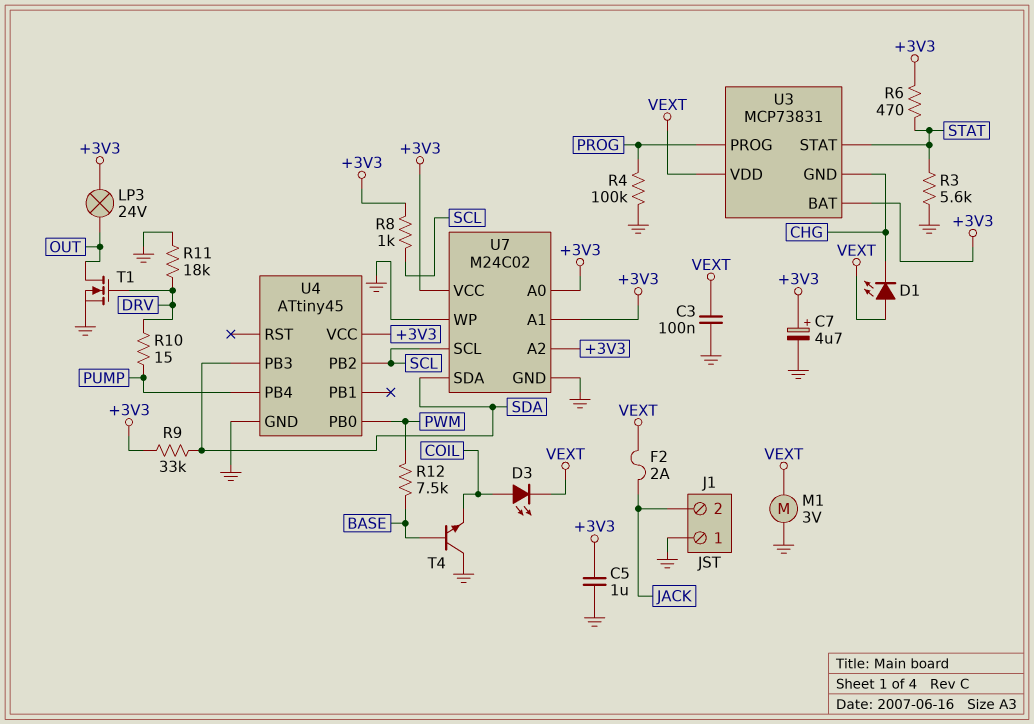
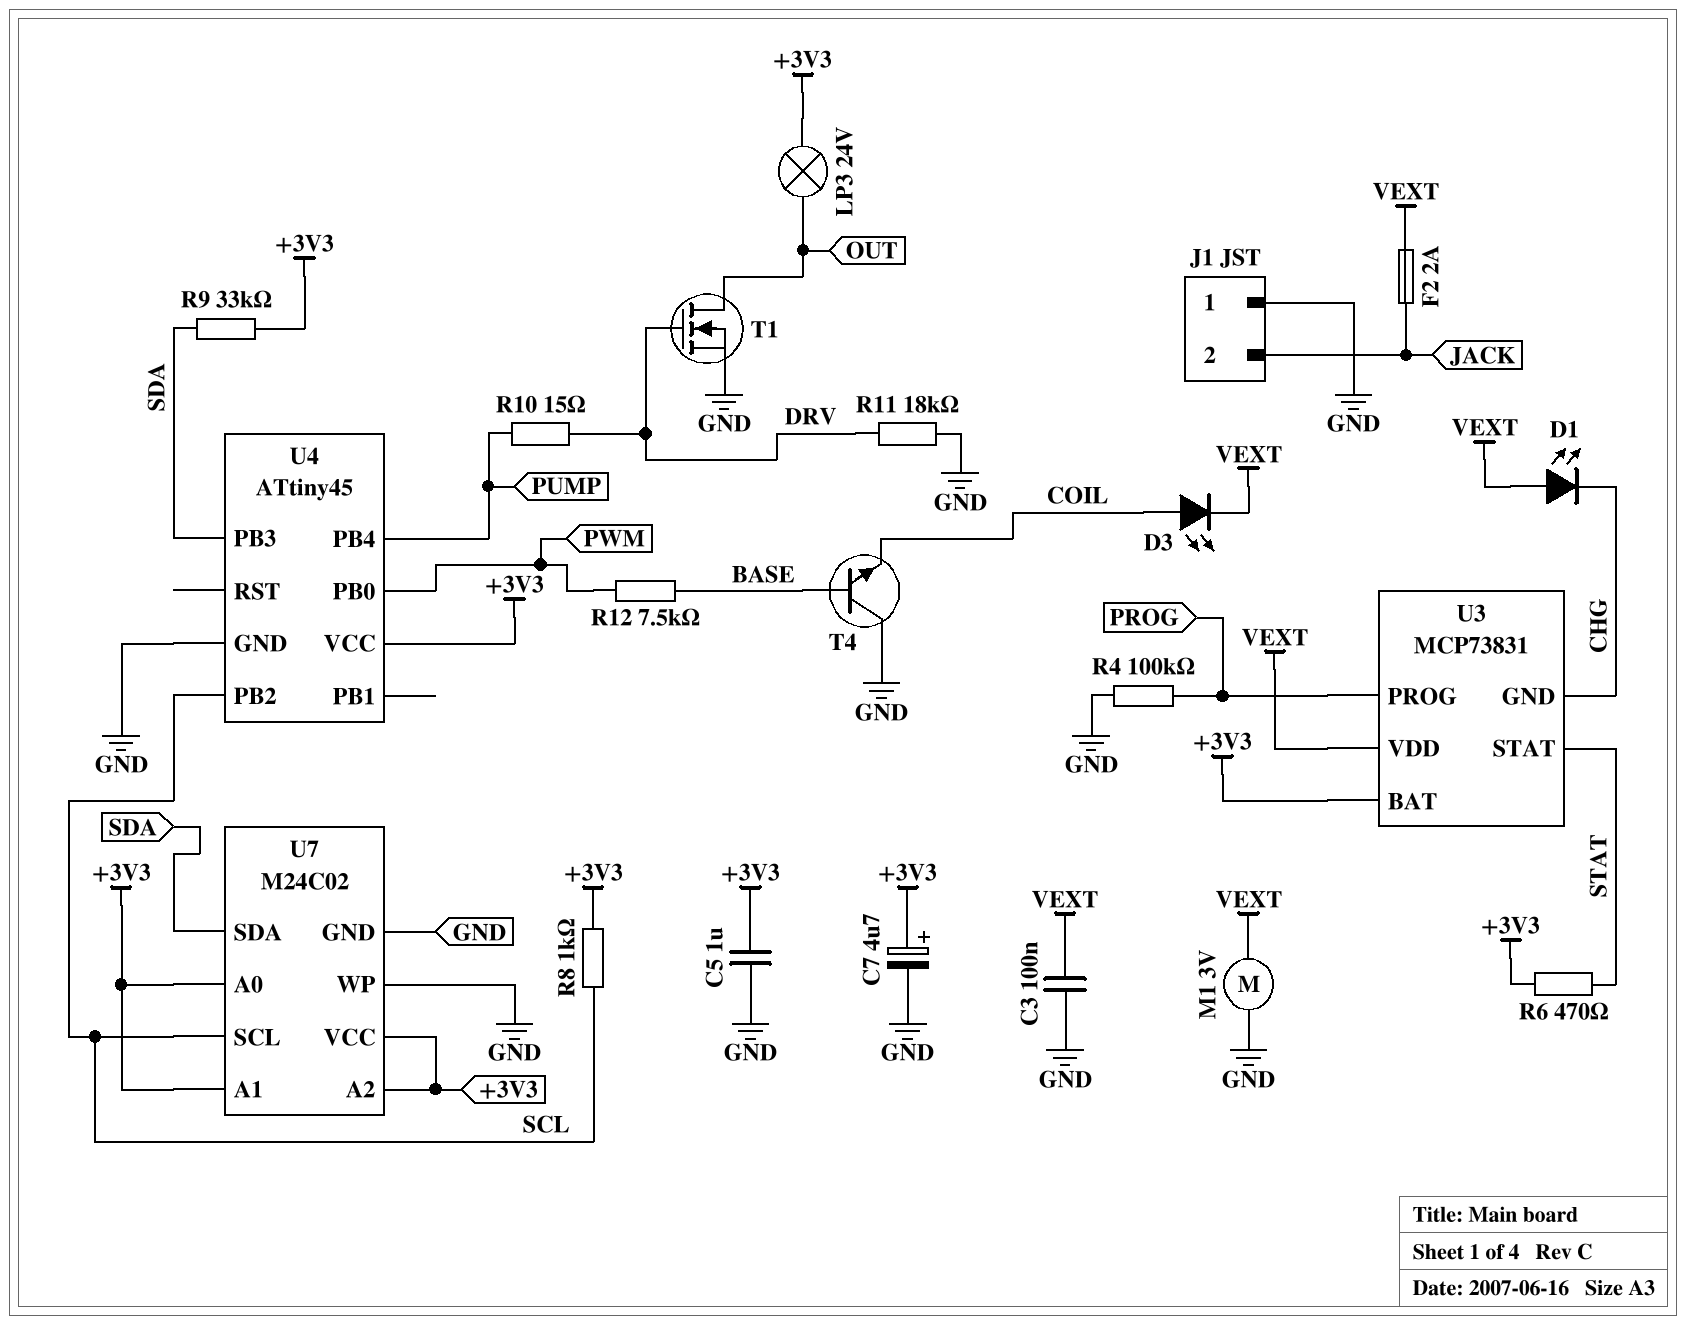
R3: 5.6k (GND, STAT) -> none

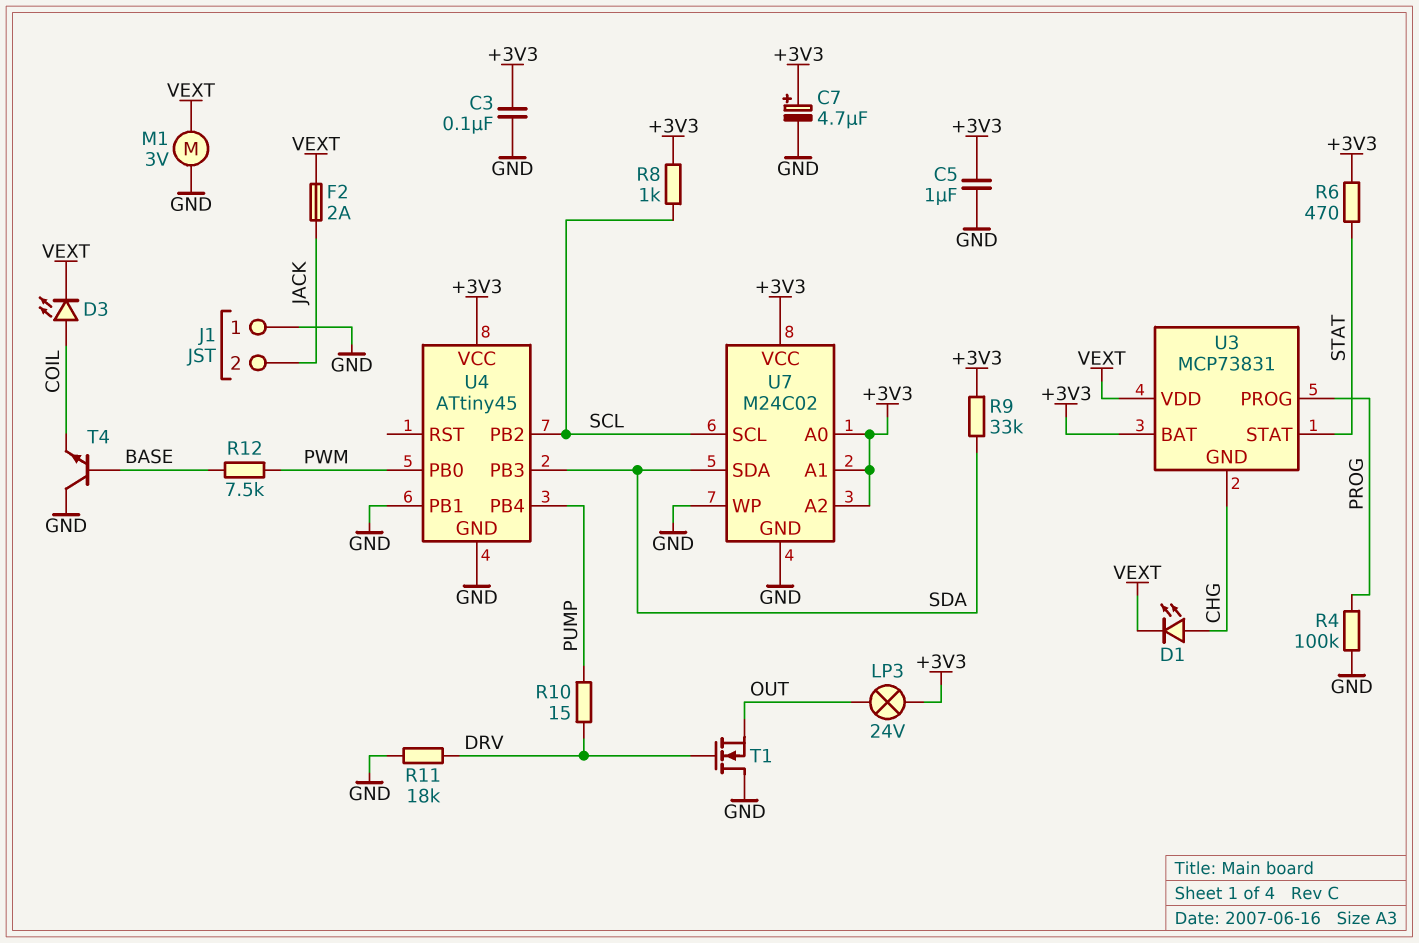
C3: 100nF (GND, VEXT) -> 100nF (+3V3, GND)
D1: LED (A VEXT, K CHG) -> LED (A CHG, K VEXT)
T1: NMOS (G DRV, D OUT, S GND) -> NMOS (G DRV, D GND, S OUT)
U4 pin PB1: none -> GND

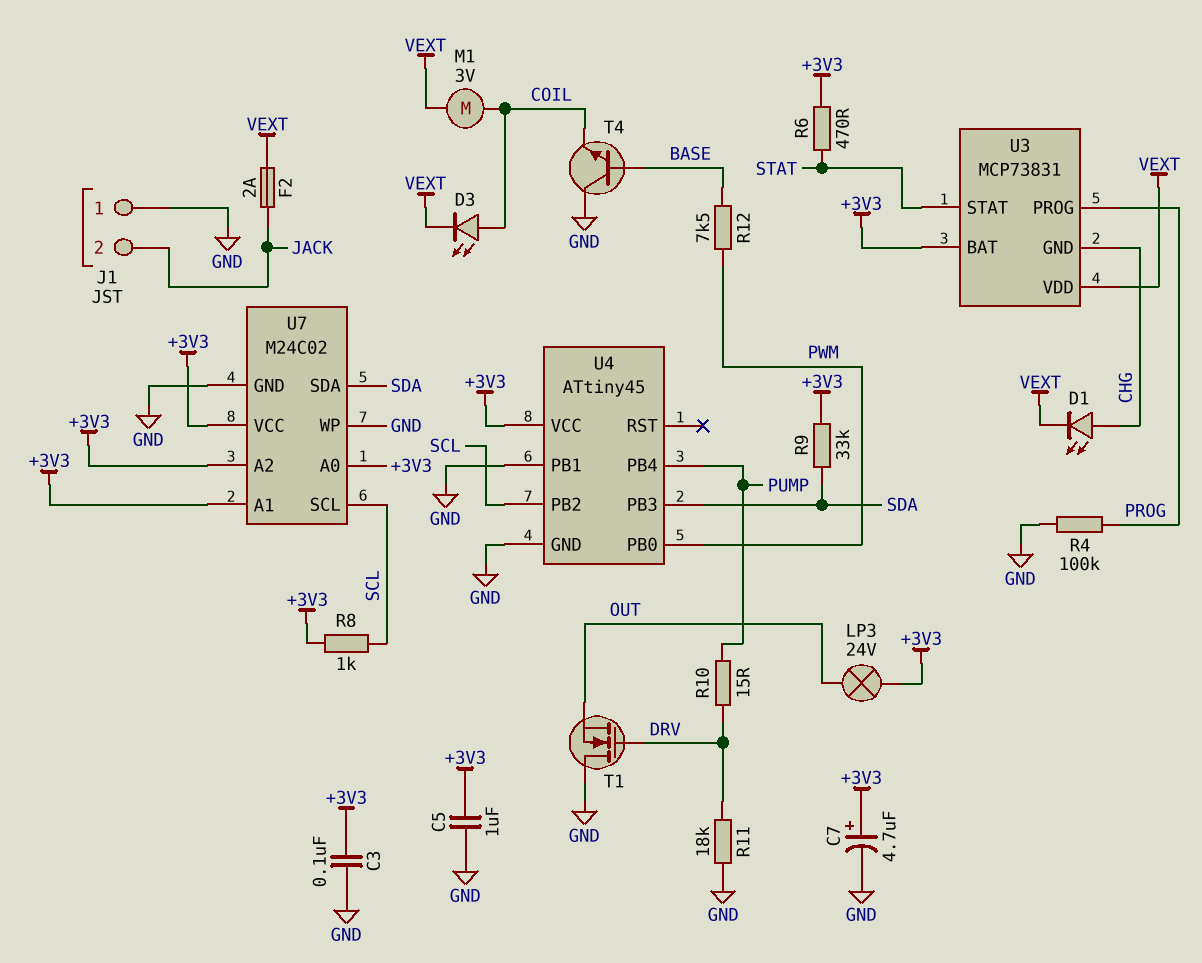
M1: motor 3V (GND, VEXT) -> motor 3V (COIL, VEXT)

